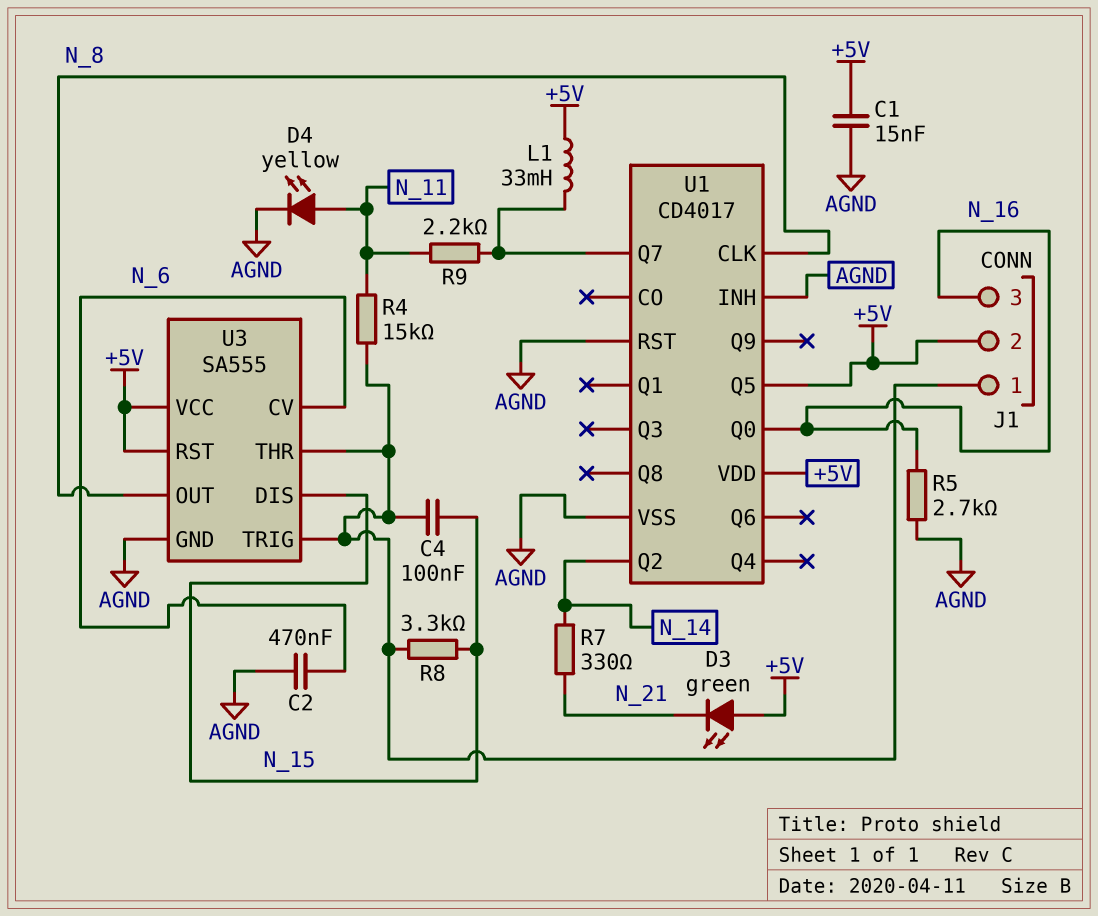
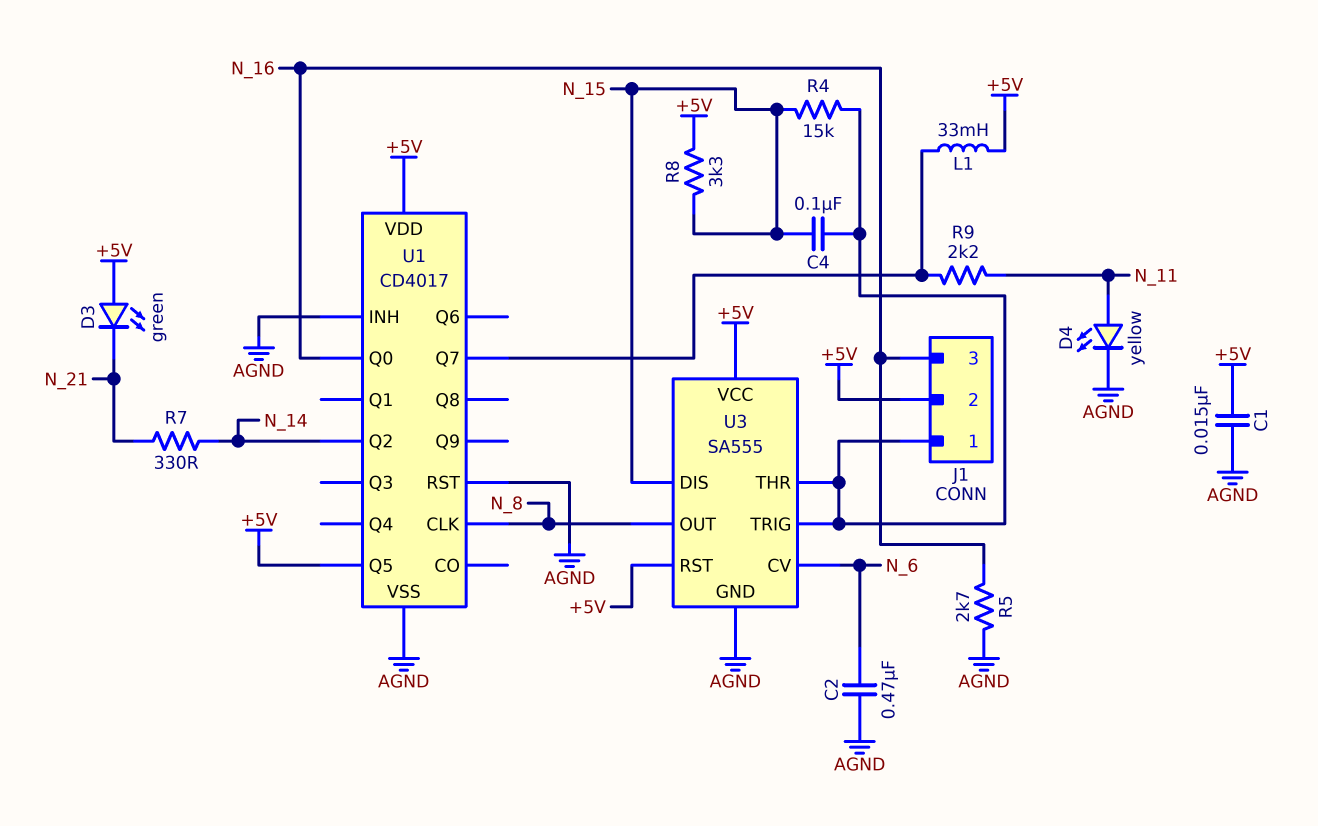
R4: 15k (J1/1, N_11) -> 15k (J1/1, N_15)
R8: 3.3k (J1/1, N_15) -> 3.3k (+5V, N_15)

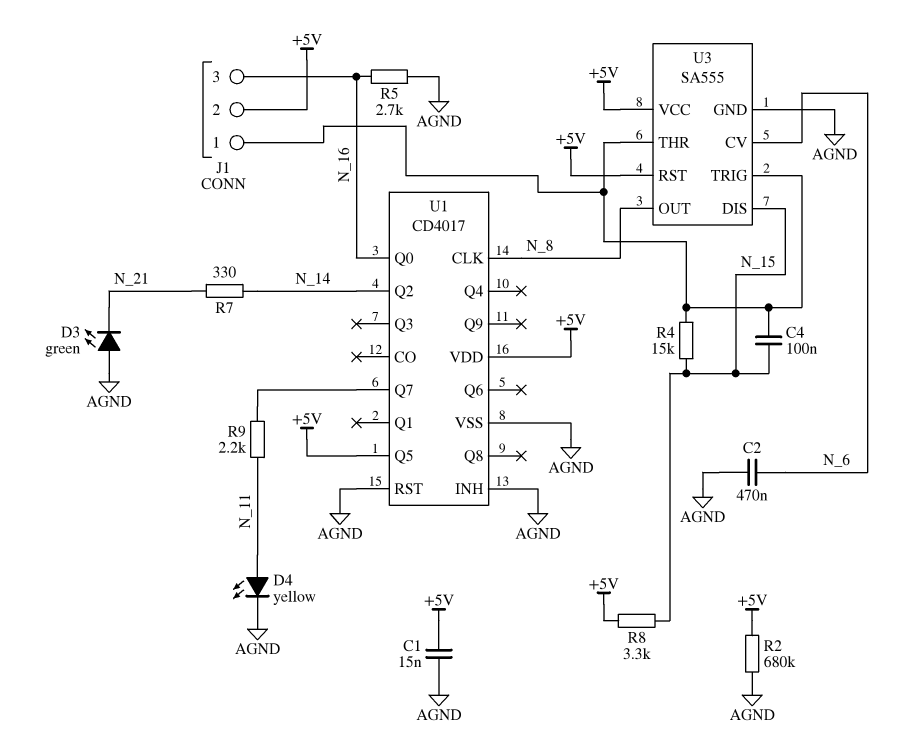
D3: LED green (A +5V, K N_21) -> LED green (A AGND, K N_21)
L1: 33mH (+5V, U1/Q7) -> none
R2: none -> 680k (+5V, AGND)

